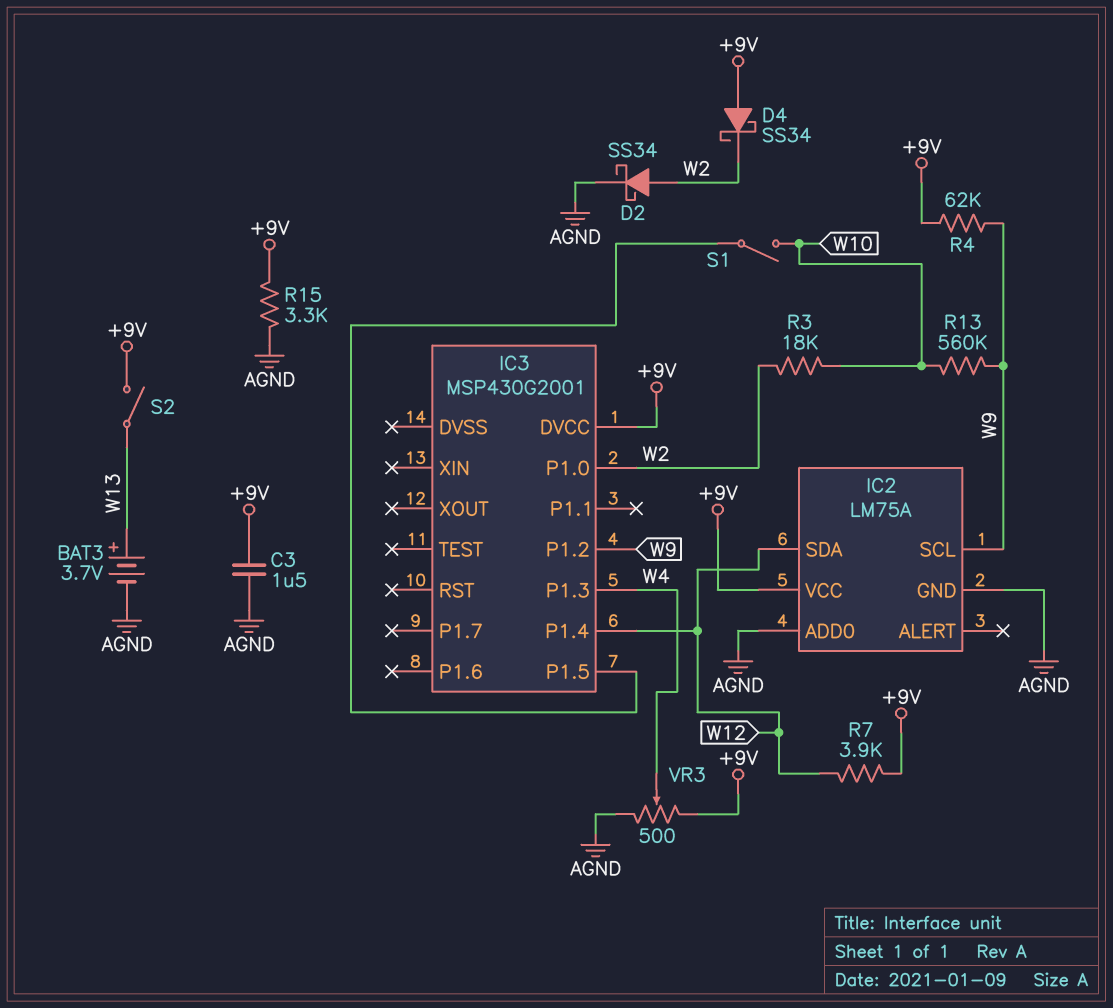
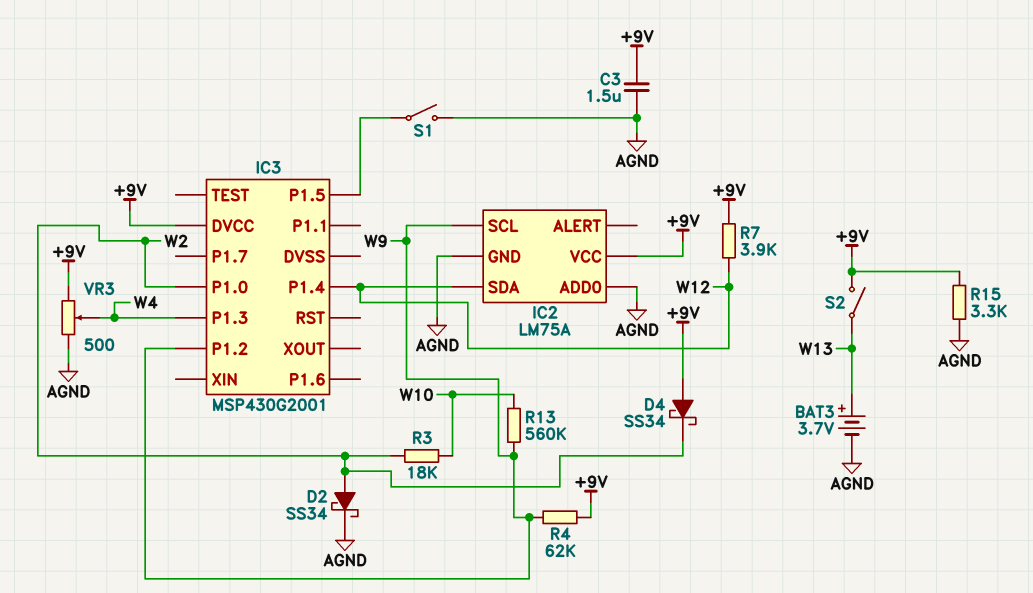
S1: switch (IC3/P1.5, W10) -> switch (AGND, IC3/P1.5)

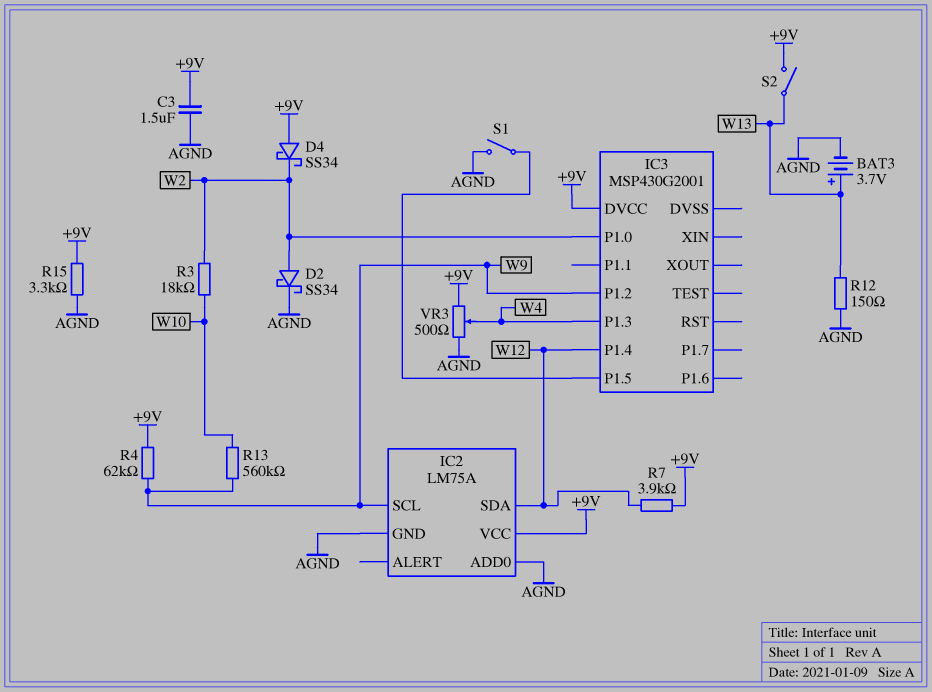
R12: none -> 150 (AGND, W13)

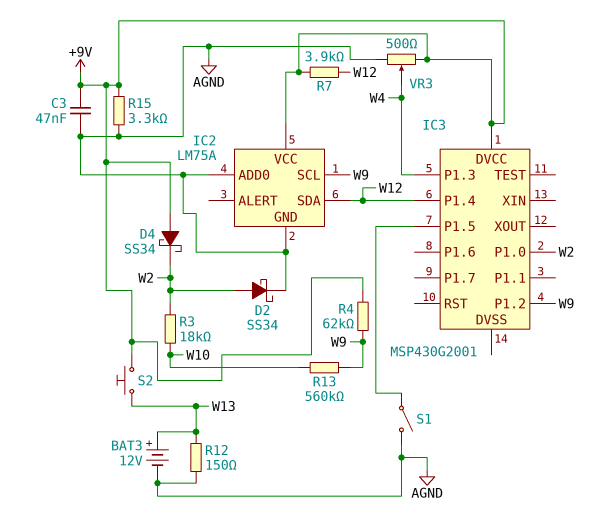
BAT3: 3.7V (plus W13, minus AGND) -> 12V (plus W13, minus AGND)
C3: 1.5uF (+9V, AGND) -> 47nF (+9V, AGND)
S2: switch (+9V, W13) -> button (+9V, W13)

